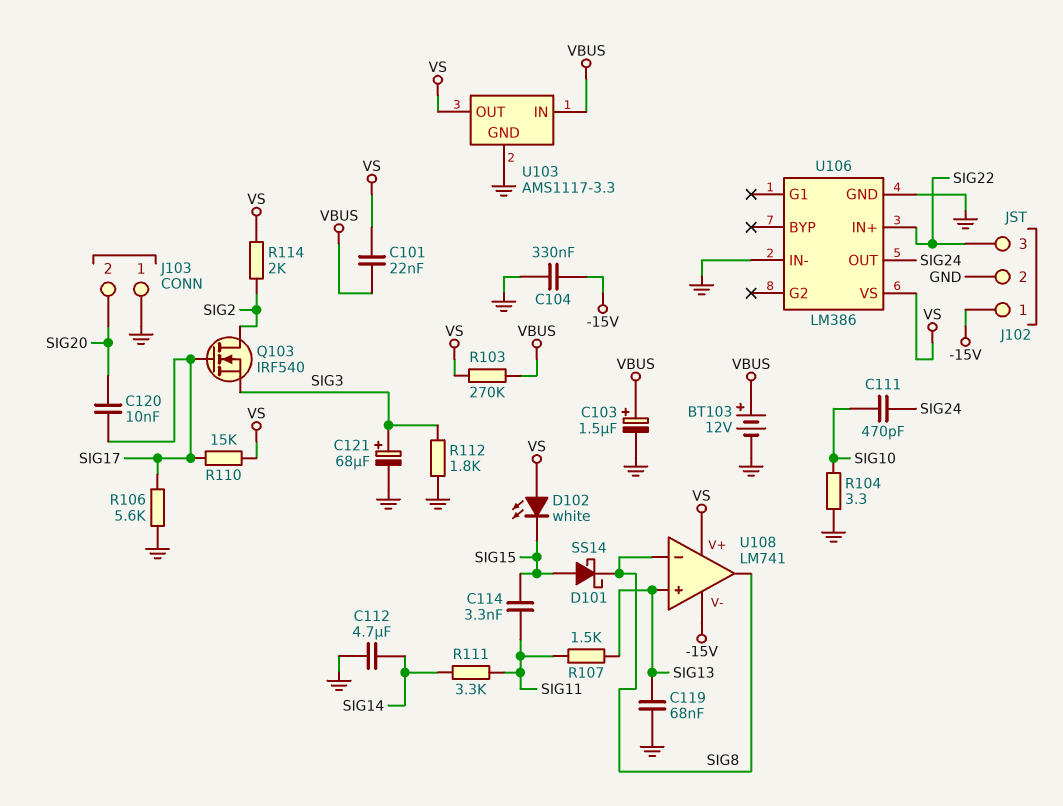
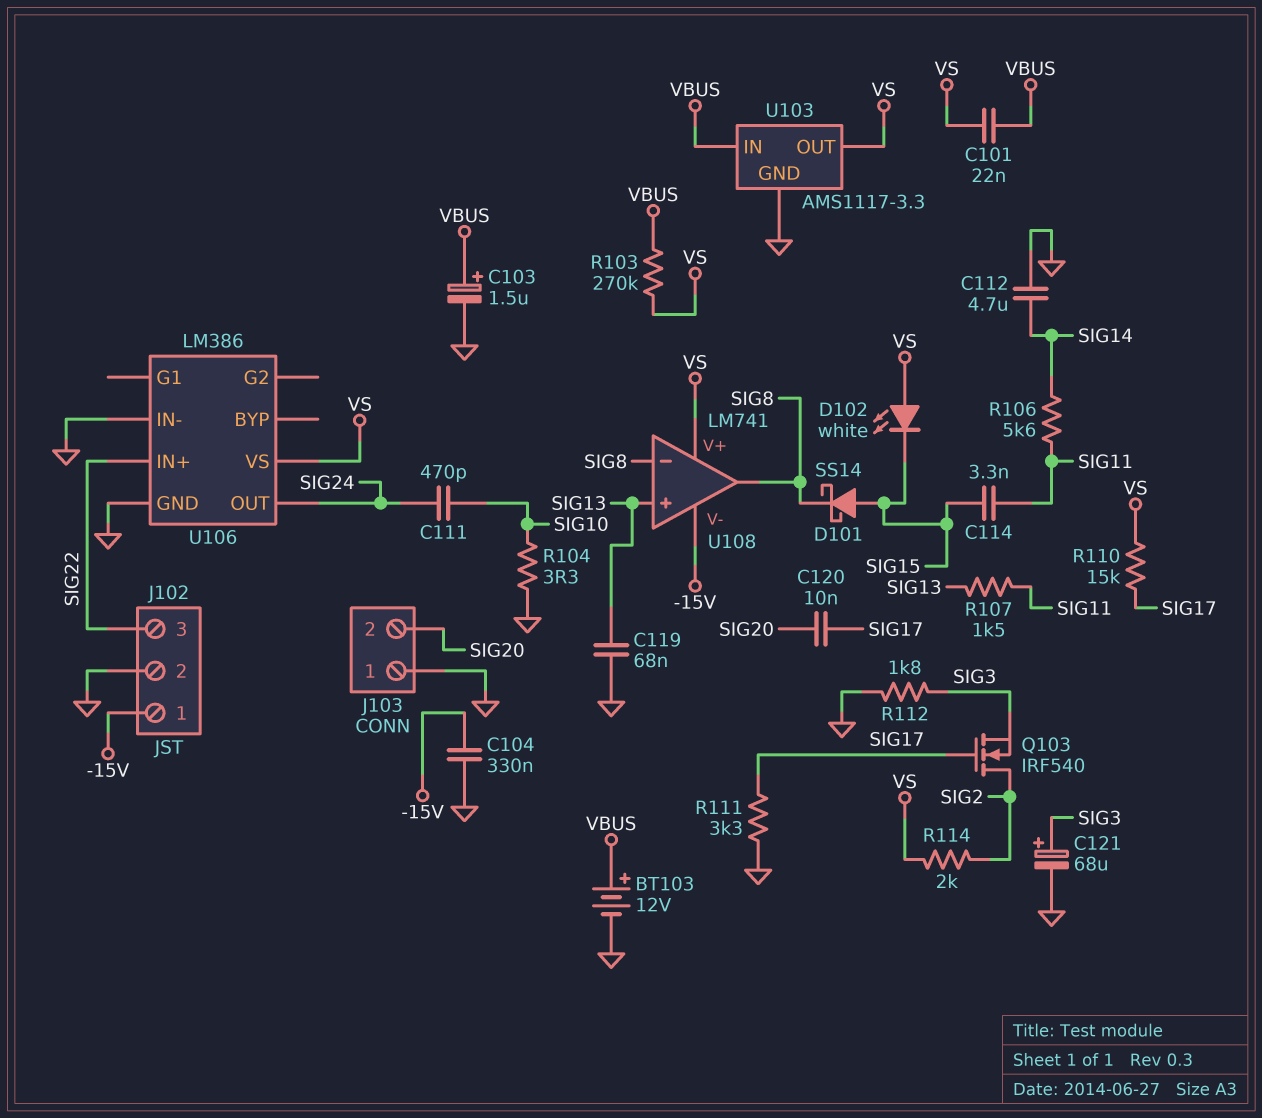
R106: 5.6k (GND, SIG17) -> 5.6k (SIG11, SIG14)
R111: 3.3k (SIG11, SIG14) -> 3.3k (GND, SIG17)

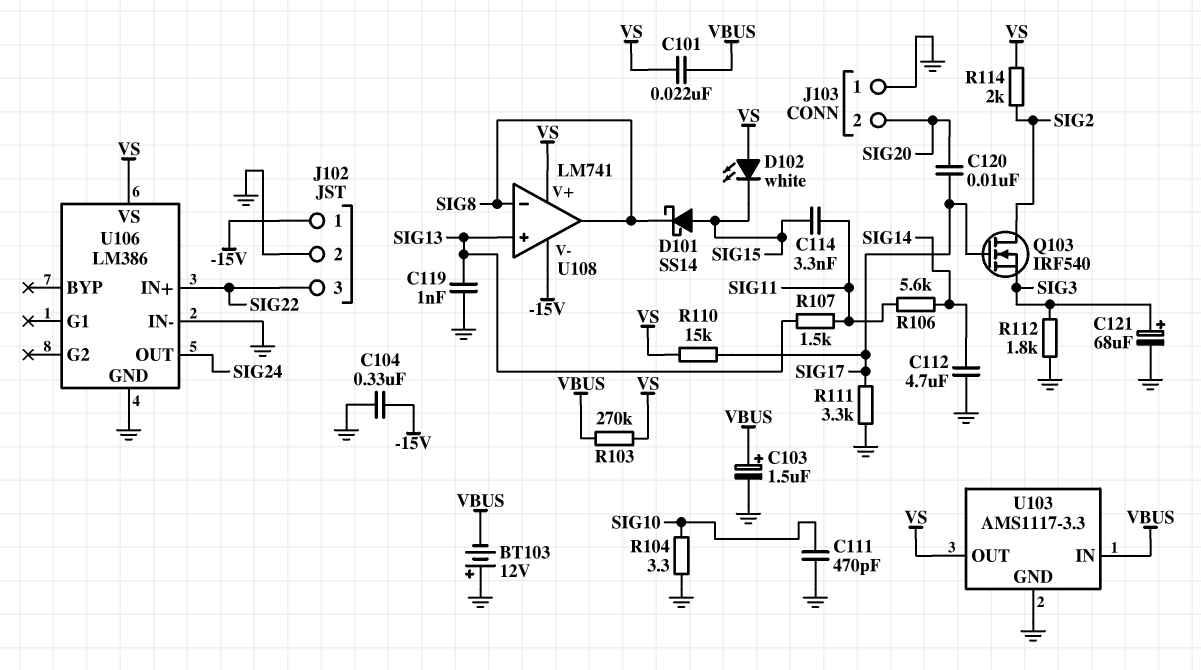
BT103: 12V (plus VBUS, minus GND) -> 12V (plus GND, minus VBUS)
C111: 470pF (SIG10, SIG24) -> 470pF (GND, SIG10)
C119: 68nF (GND, SIG13) -> 1nF (GND, SIG13)

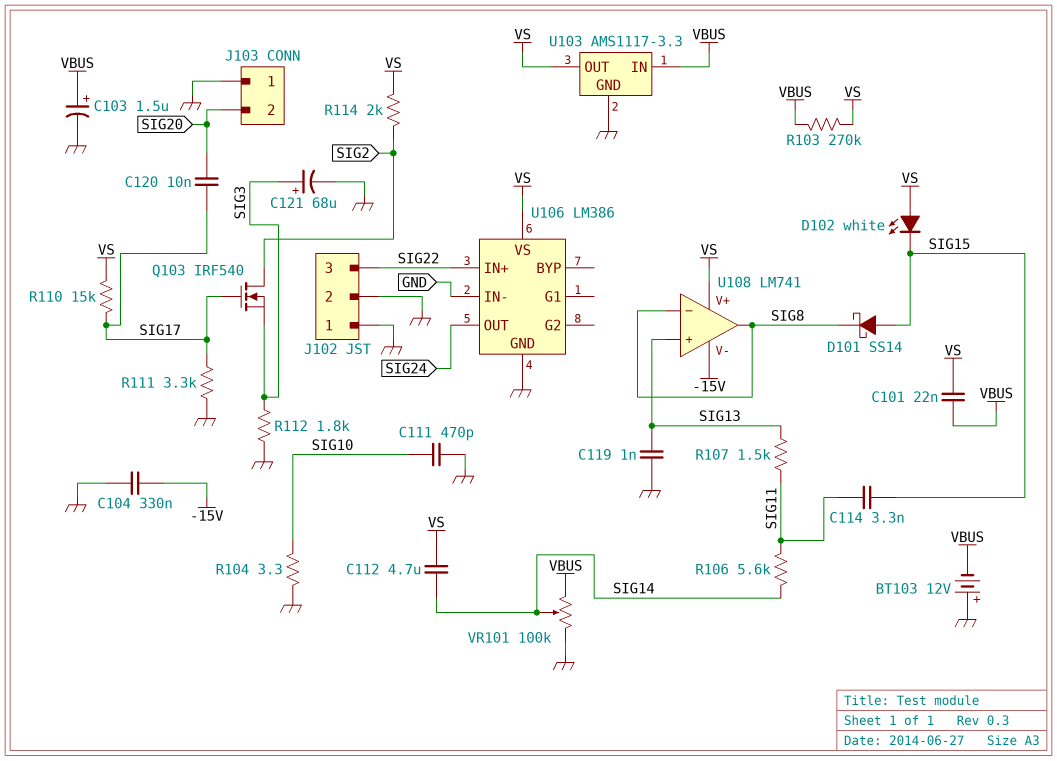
C112: 4.7uF (GND, SIG14) -> 4.7uF (SIG14, VS)
J102 pin 1: -15V -> GND
VR101: none -> 100k (GND, VBUS, wiper SIG14)

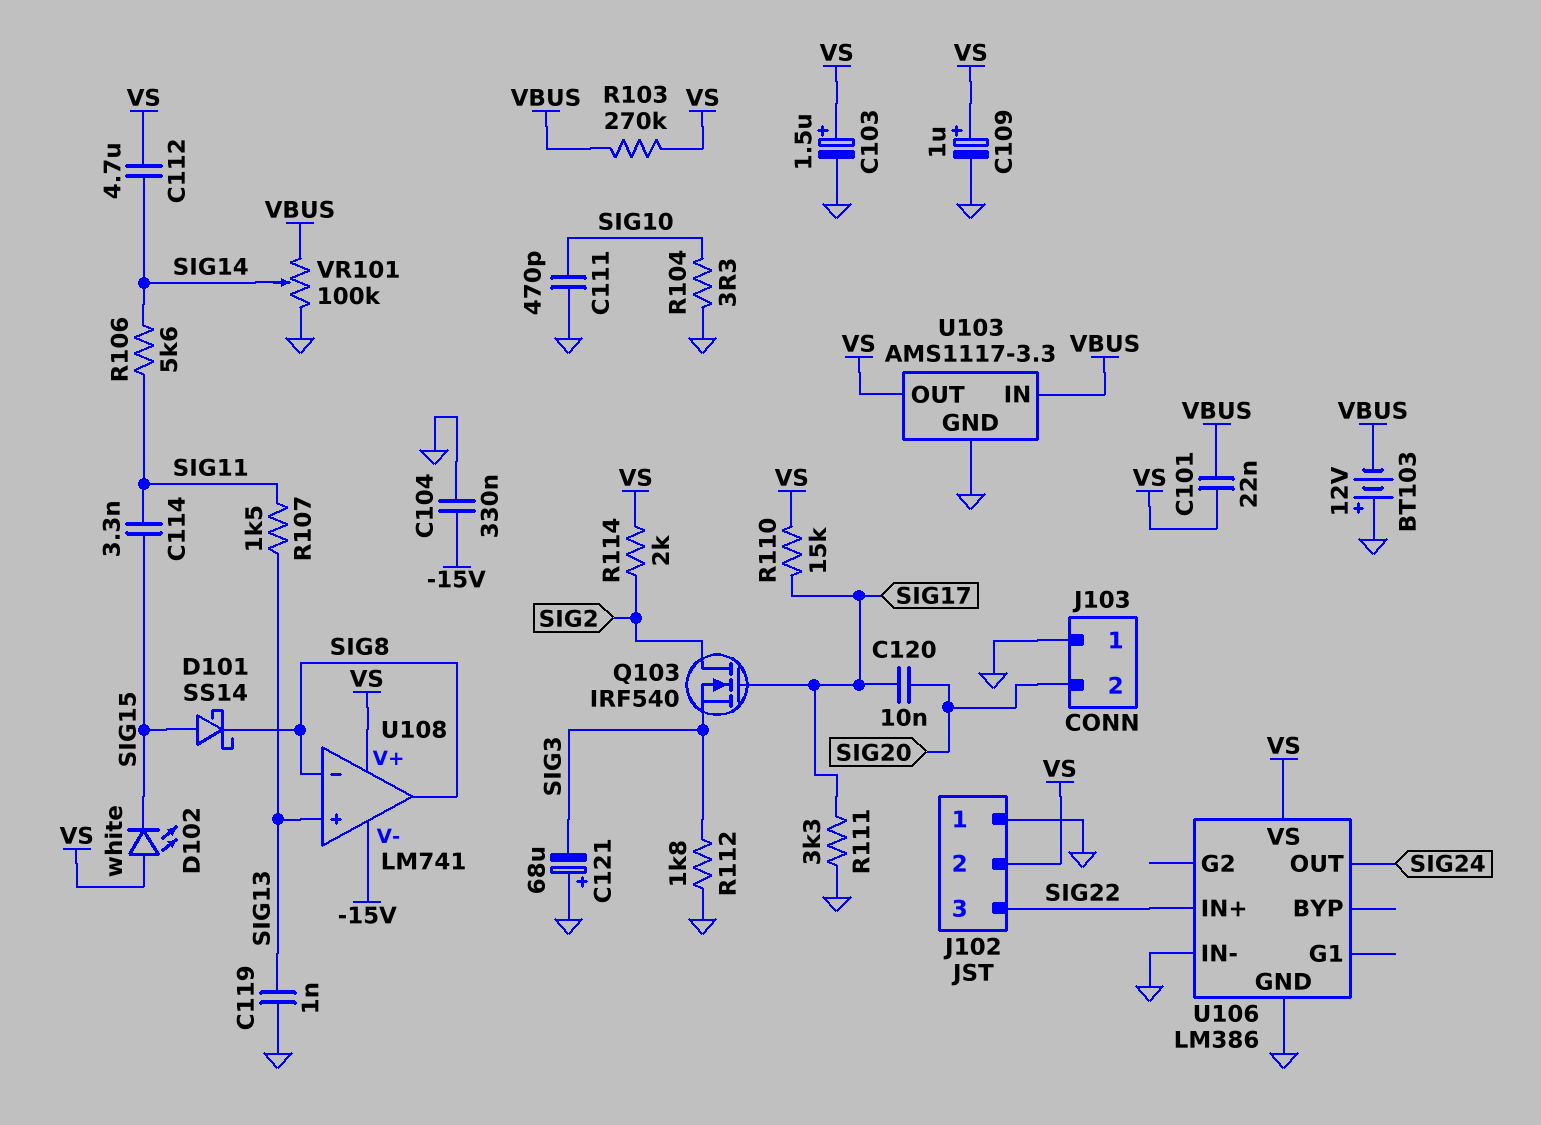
C103: 1.5uF (plus VBUS, minus GND) -> 1.5uF (plus VS, minus GND)
C109: none -> 1uF (plus VS, minus GND)
C121: 68uF (plus SIG3, minus GND) -> 68uF (plus GND, minus SIG3)
J102 pin 2: GND -> VS

